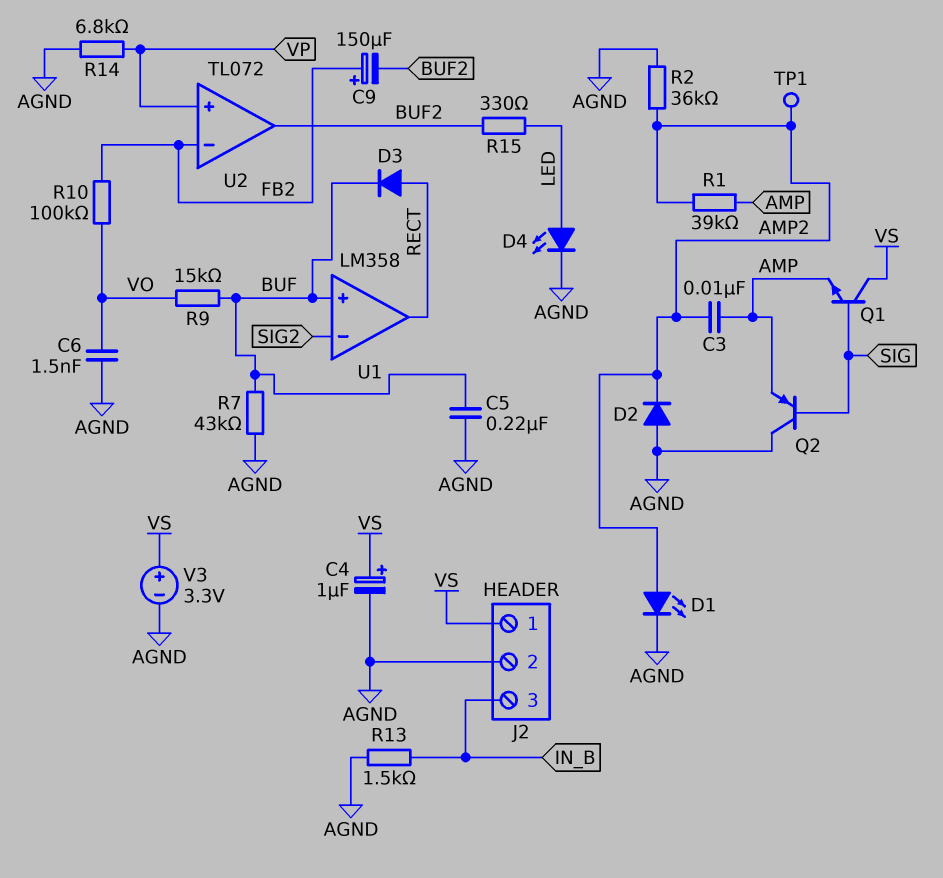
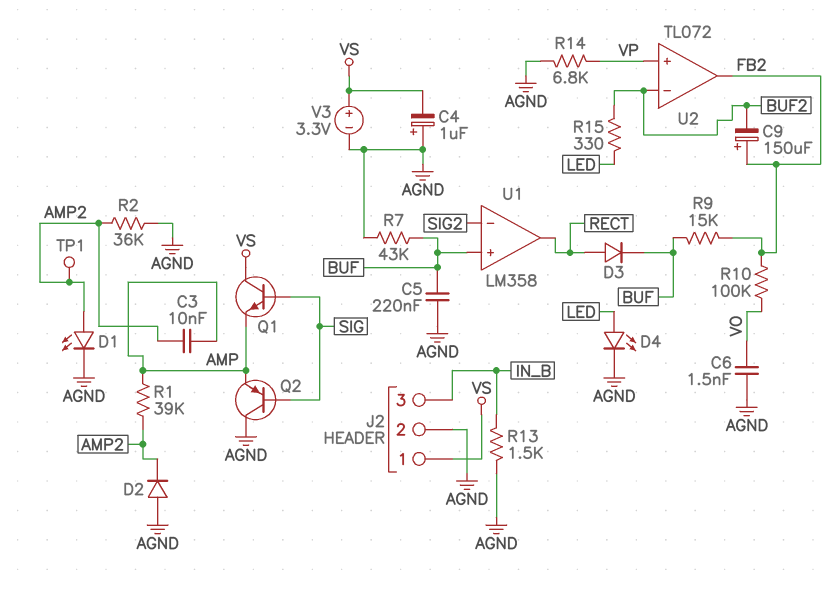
C4: 1uF (plus VS, minus AGND) -> 1uF (plus AGND, minus VS)
R9: 15k (BUF, VO) -> 15k (BUF, FB2)
U2 pin in-: FB2 -> BUF2
U2 pin out: BUF2 -> FB2

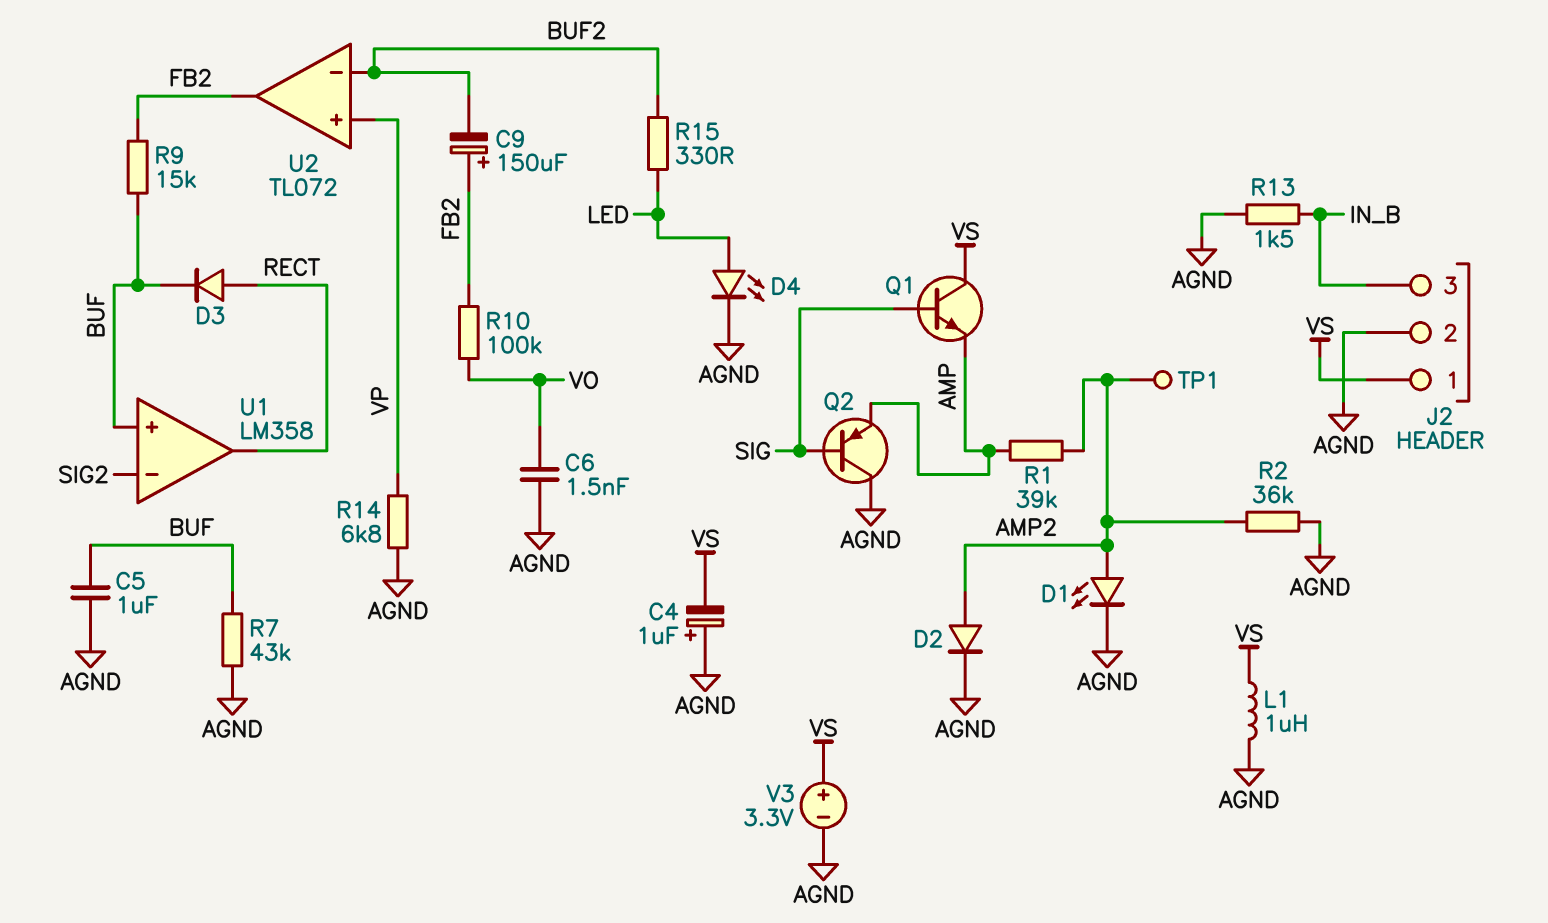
C3: 10nF (AMP, AMP2) -> none
C5: 220nF (AGND, BUF) -> 1uF (AGND, BUF)
D2: diode (A AGND, K AMP2) -> diode (A AMP2, K AGND)
L1: none -> 1uH (AGND, VS)

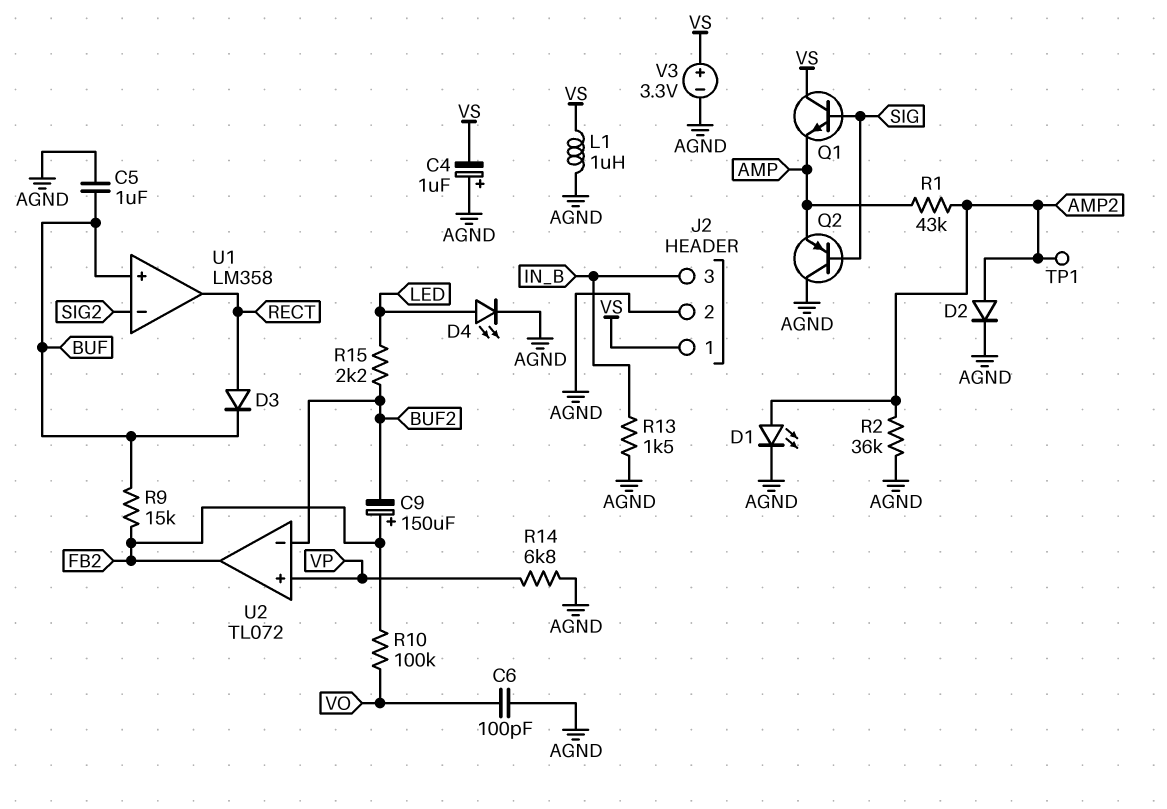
C6: 1.5nF (AGND, VO) -> 100pF (AGND, VO)
R1: 39k (AMP, AMP2) -> 43k (AMP, AMP2)
R7: 43k (AGND, BUF) -> none
R15: 330 (BUF2, LED) -> 2.2k (BUF2, LED)

